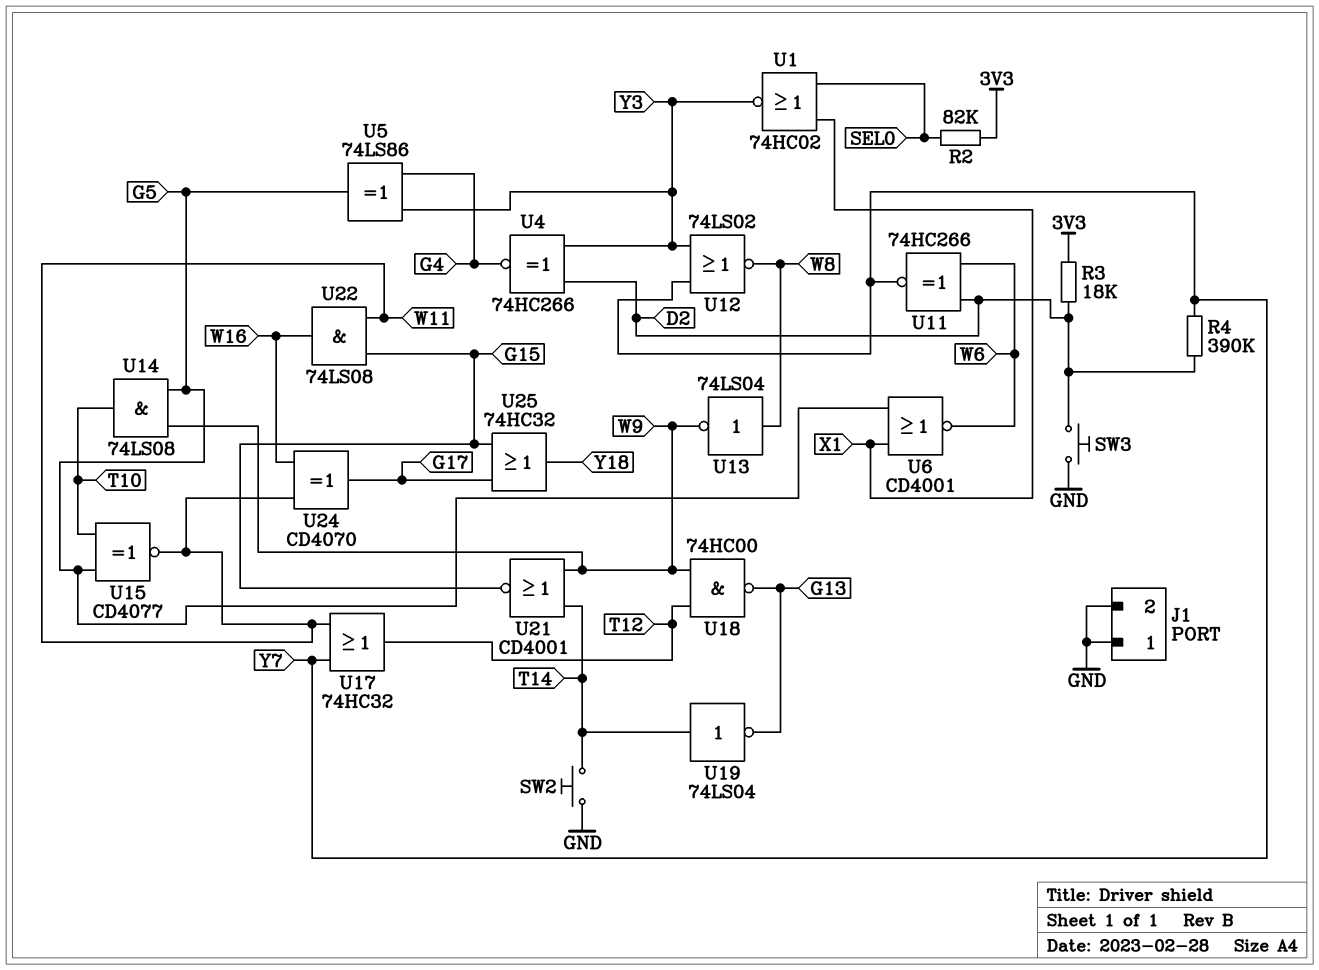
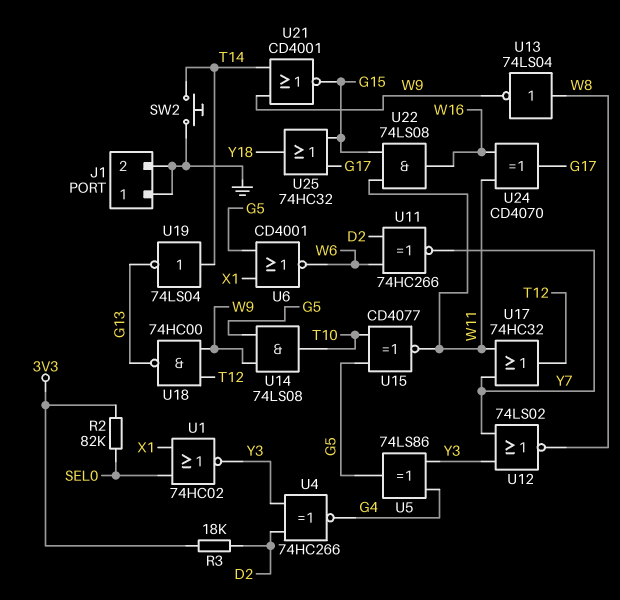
R4: 390k (D2, Y7) -> none
SW3: button (D2, GND) -> none

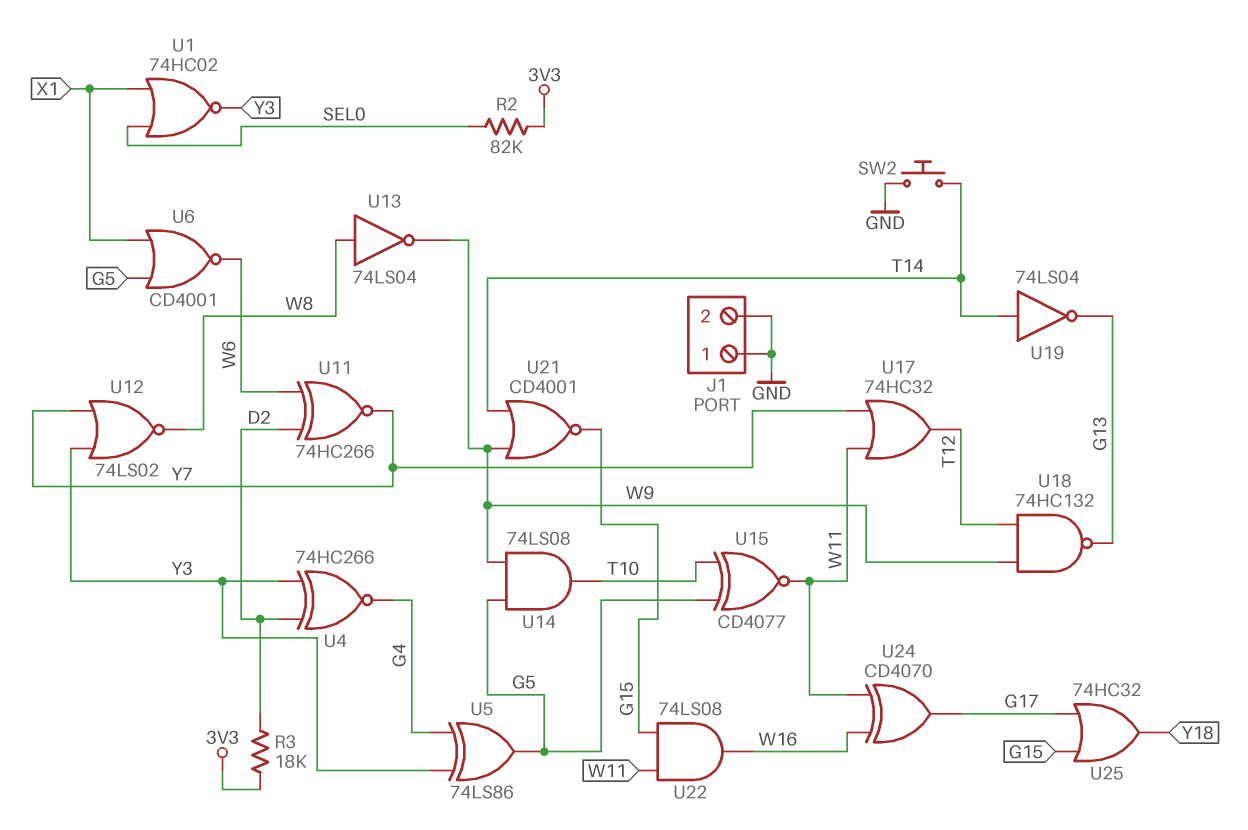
U18: NAND 74HC00 (in T12, in W9, out G13) -> NAND 74HC132 (in T12, in W9, out G13)

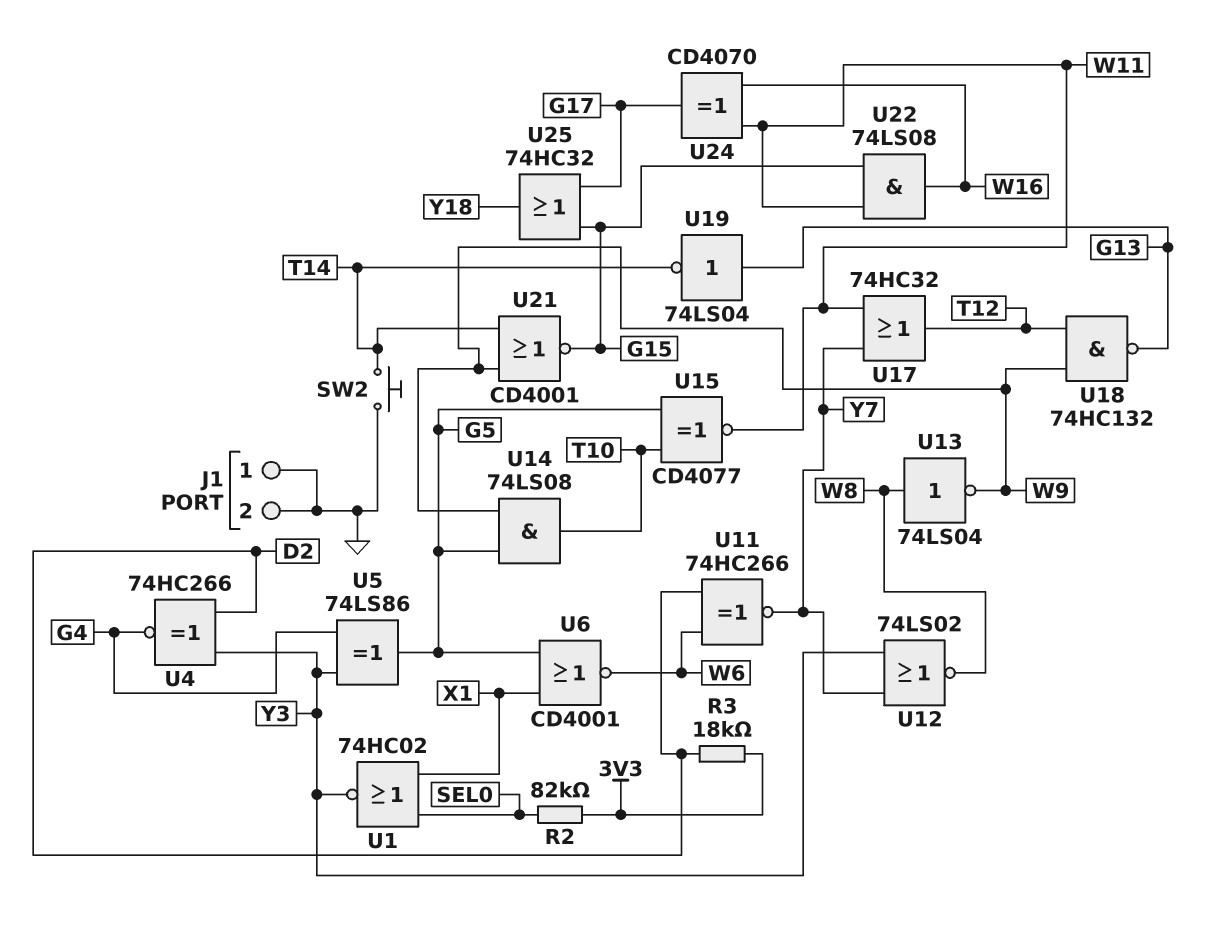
U19: NOT 74LS04 (in T14, out G13) -> NOT 74LS04 (in G13, out T14)

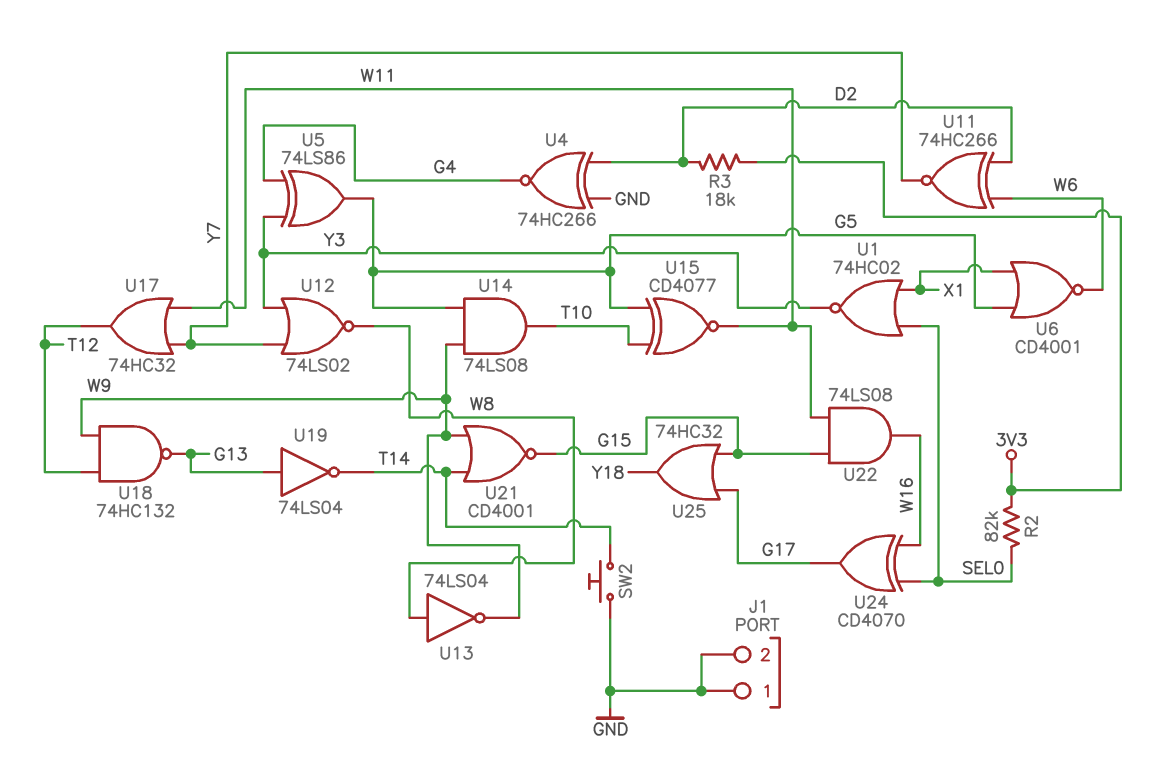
U4: XNOR 74HC266 (in D2, in Y3, out G4) -> XNOR 74HC266 (in D2, in GND, out G4)
U24: XOR CD4070 (in W11, in W16, out G17) -> XOR CD4070 (in SEL0, in W16, out G17)

